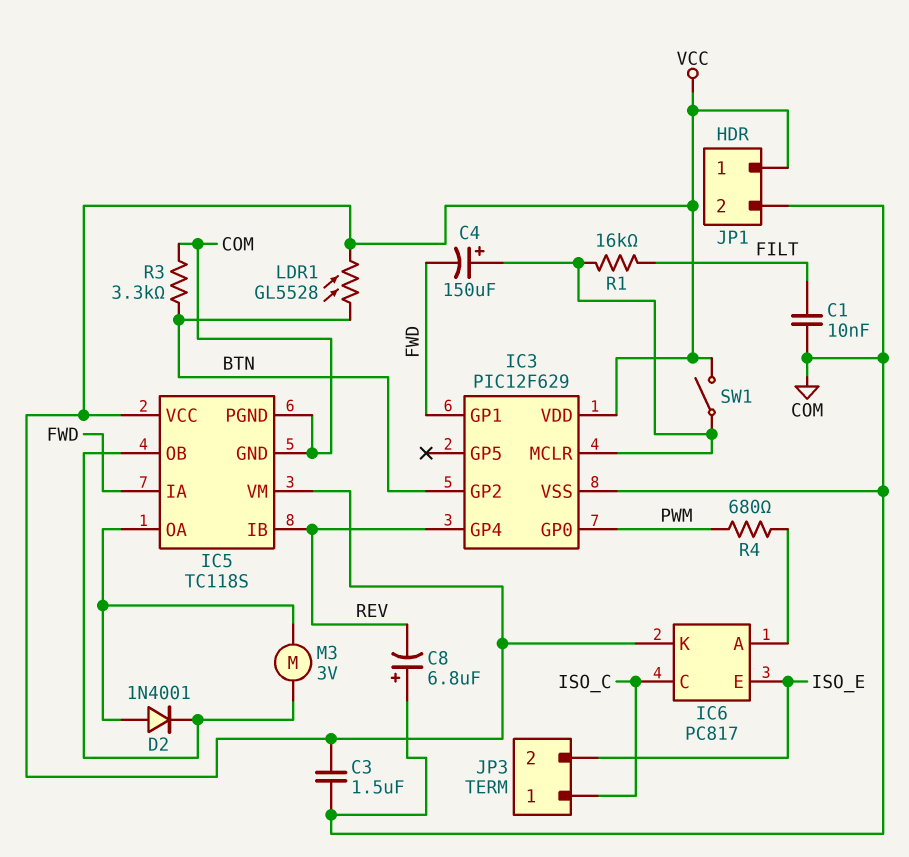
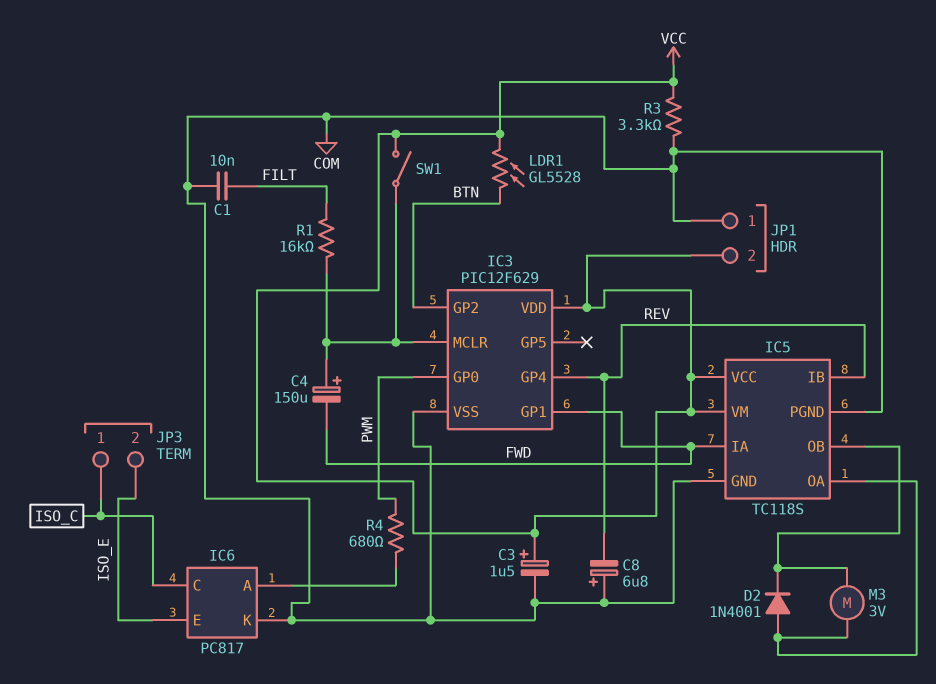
C3: 1.5uF (COM, VCC) -> 1.5uF (plus VCC, minus COM)
IC6 pin K: VCC -> COM
JP1 pin 1: VCC -> COM
JP1 pin 2: COM -> VCC
R3: 3.3k (BTN, COM) -> 3.3k (COM, VCC)

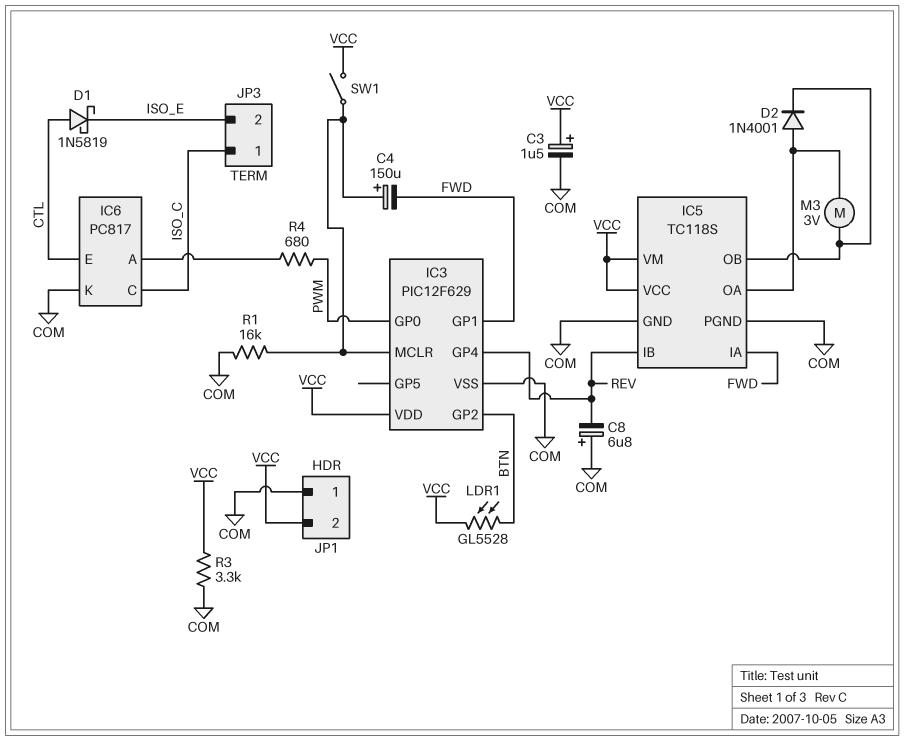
C1: 10nF (COM, FILT) -> none
D1: none -> schottky 1N5819 (A CTL, K ISO_E)
IC6 pin E: ISO_E -> CTL
R1: 16k (FILT, IC3/MCLR) -> 16k (COM, IC3/MCLR)

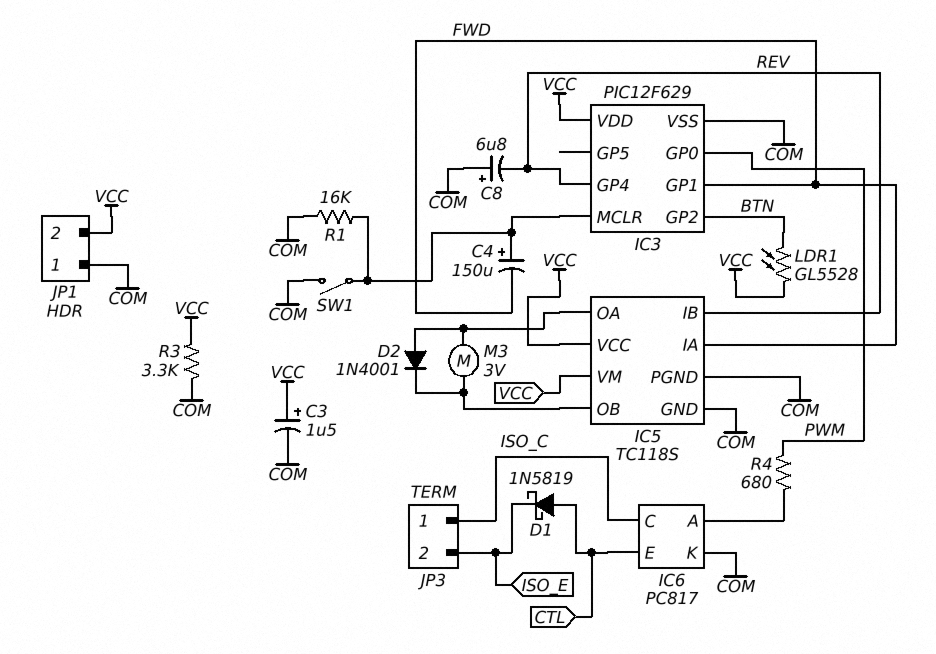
SW1: switch (IC3/MCLR, VCC) -> switch (COM, IC3/MCLR)

